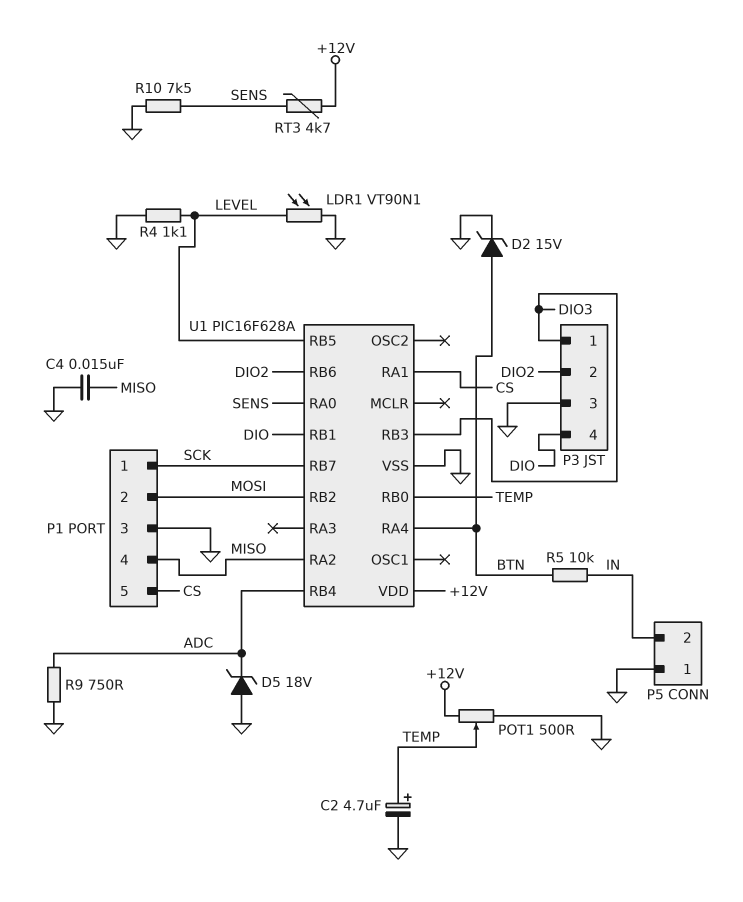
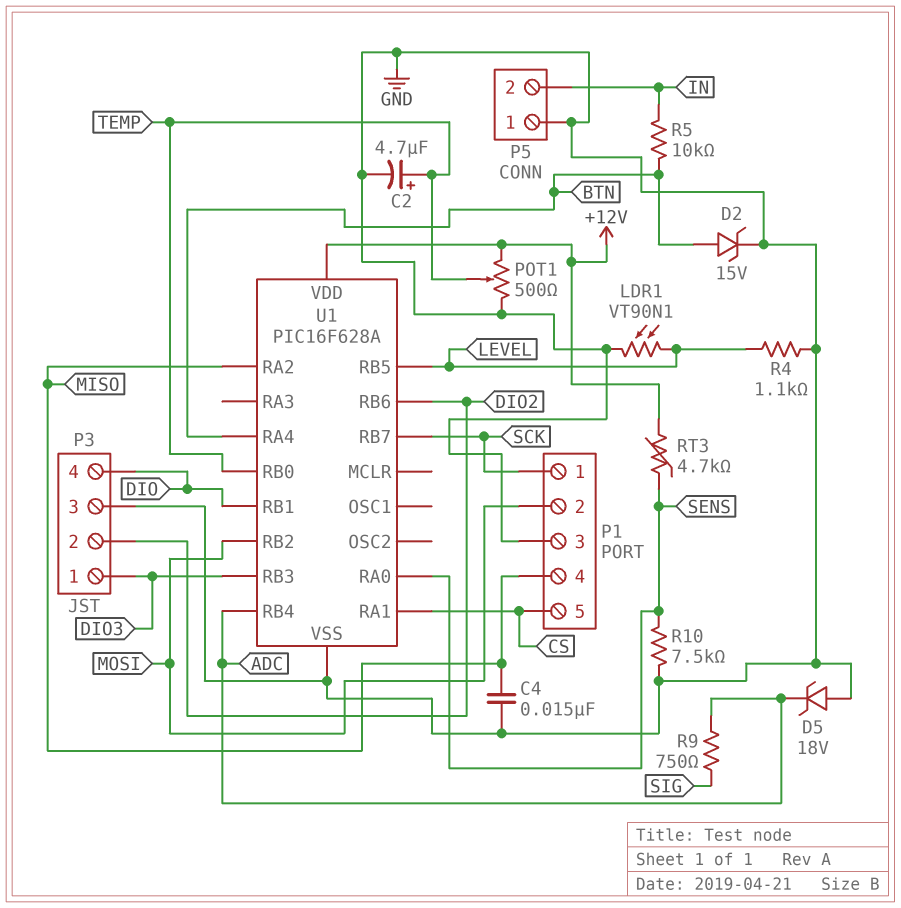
R9: 750 (ADC, GND) -> 750 (ADC, SIG)

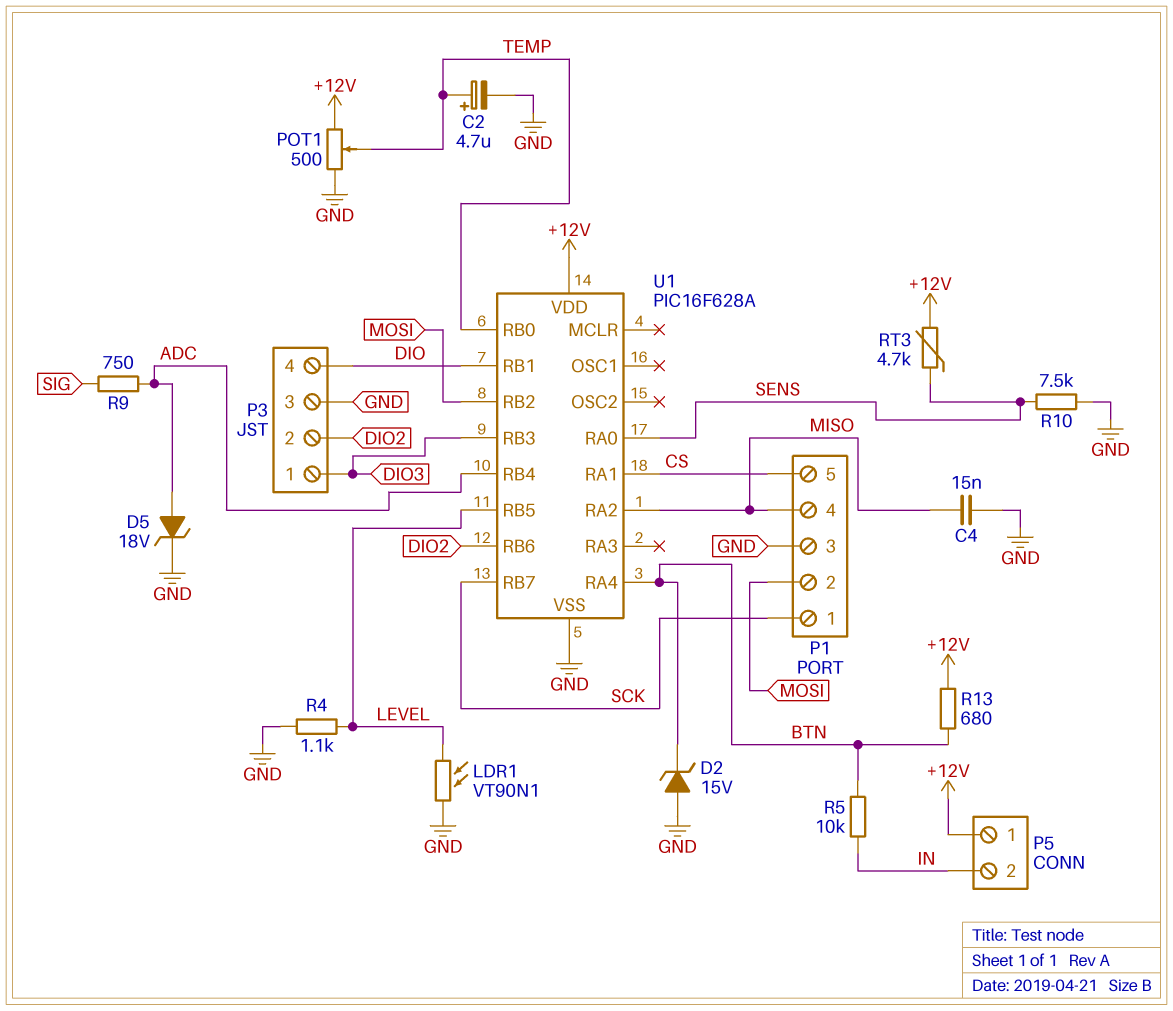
D2: zener 15V (A BTN, K GND) -> zener 15V (A GND, K BTN)
D5: zener 18V (A GND, K ADC) -> zener 18V (A ADC, K GND)
P5 pin 1: GND -> +12V
R13: none -> 680 (+12V, BTN)

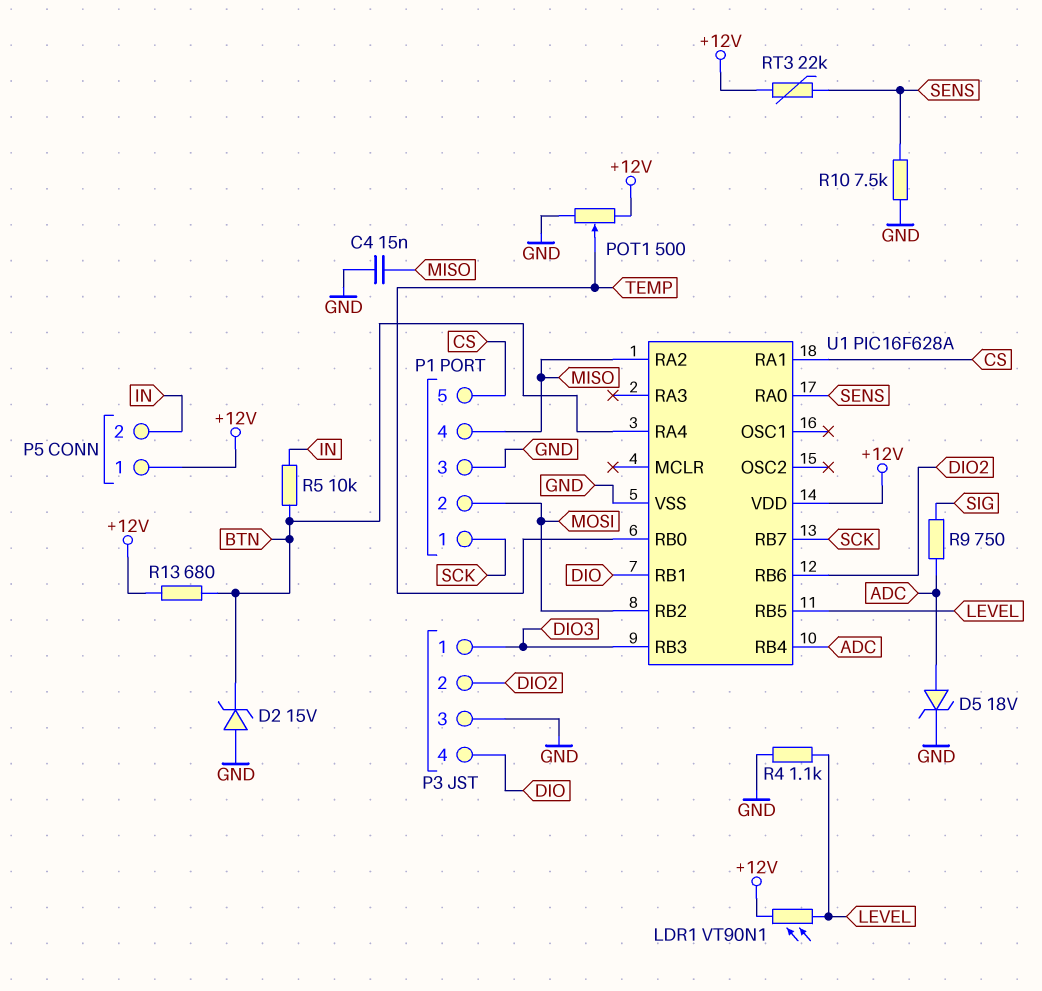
C2: 4.7uF (plus TEMP, minus GND) -> none
LDR1: VT90N1 (GND, LEVEL) -> VT90N1 (+12V, LEVEL)
RT3: 4.7k (+12V, SENS) -> 22k (+12V, SENS)

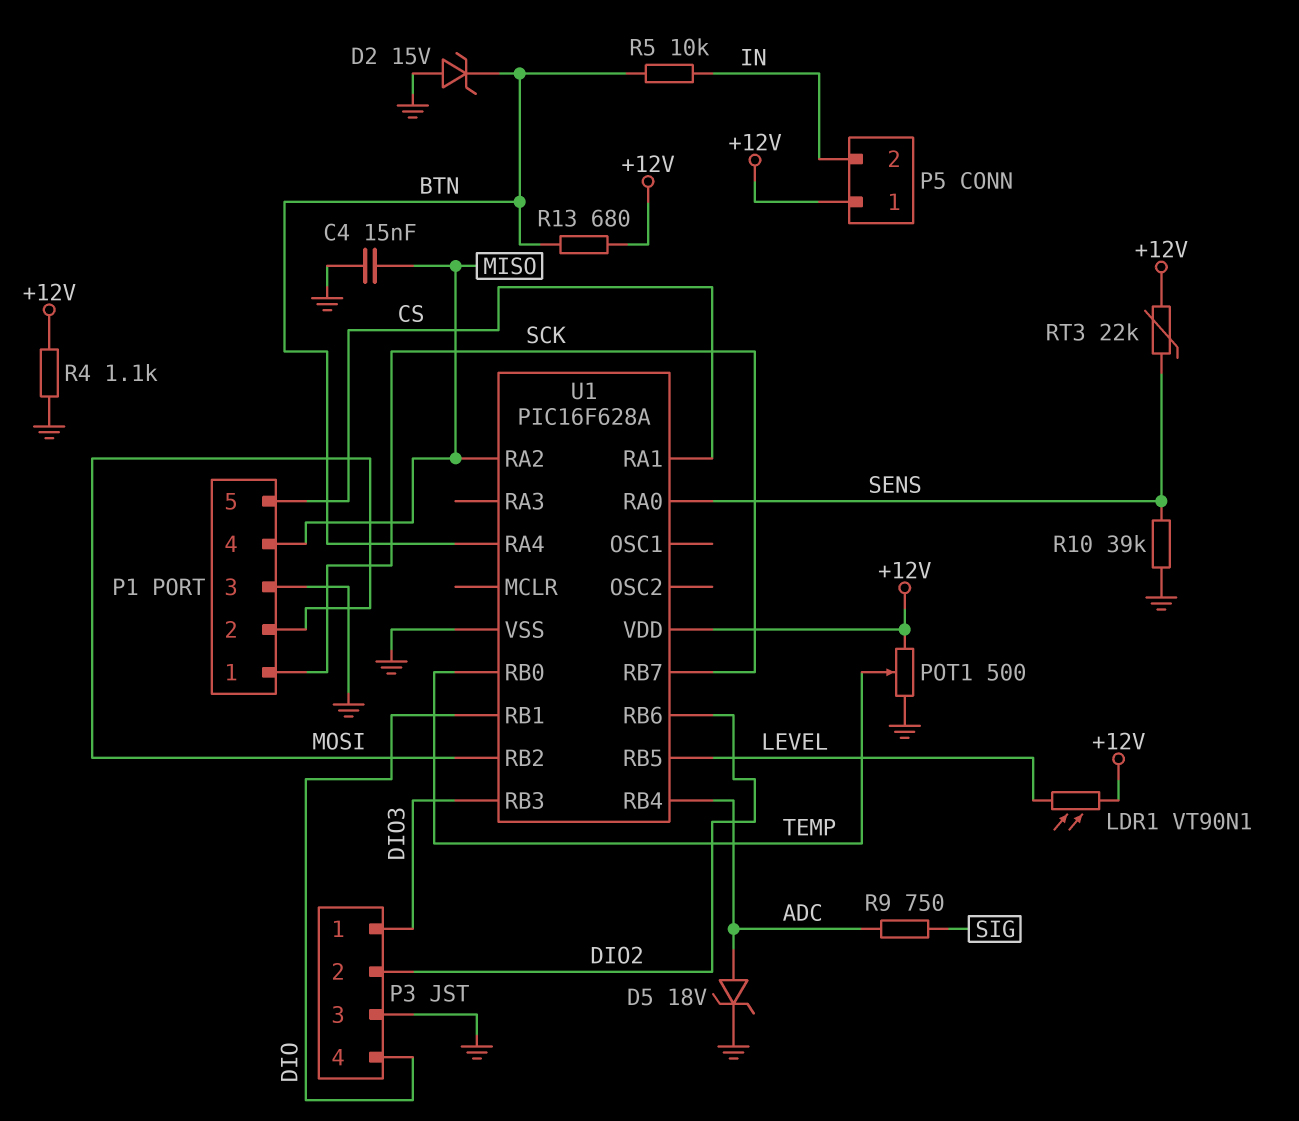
R4: 1.1k (GND, LEVEL) -> 1.1k (+12V, GND)
R10: 7.5k (GND, SENS) -> 39k (GND, SENS)

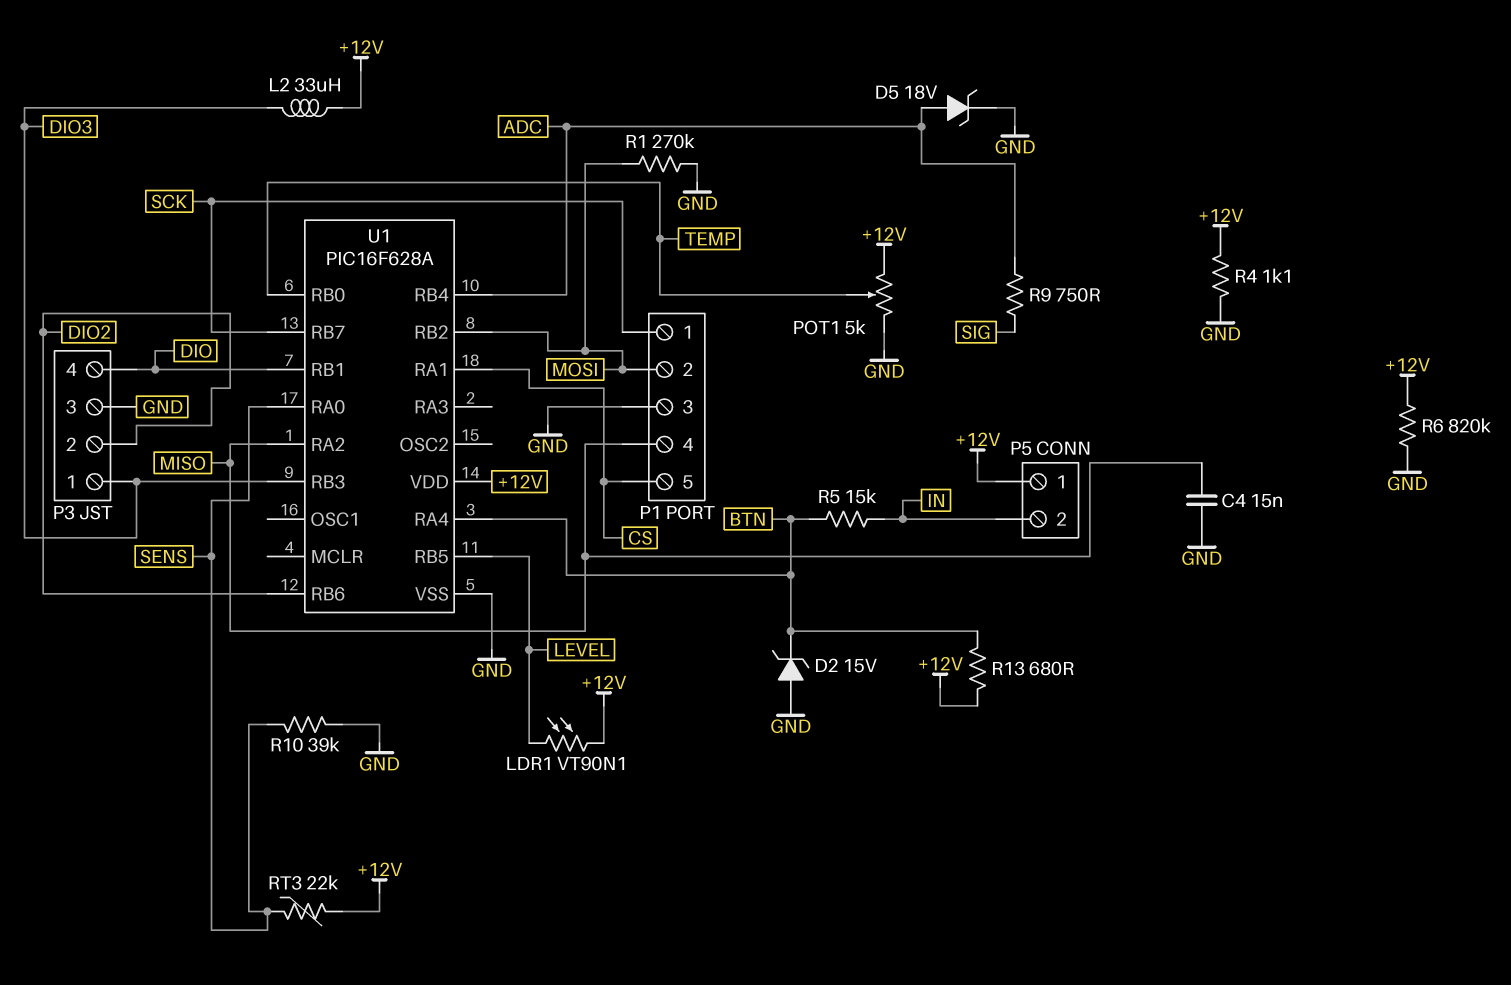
L2: none -> 33uH (+12V, DIO3)
POT1: 500 (+12V, GND, wiper TEMP) -> 5k (+12V, GND, wiper TEMP)
R1: none -> 270k (GND, MOSI)
R5: 10k (BTN, IN) -> 15k (BTN, IN)
R6: none -> 820k (+12V, GND)

